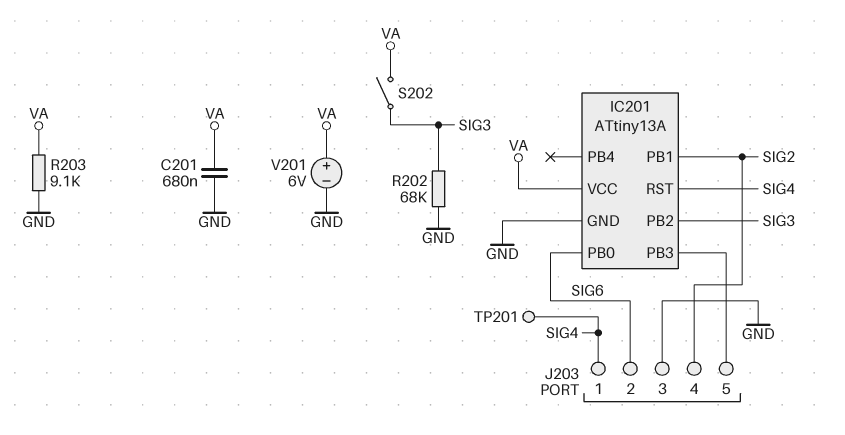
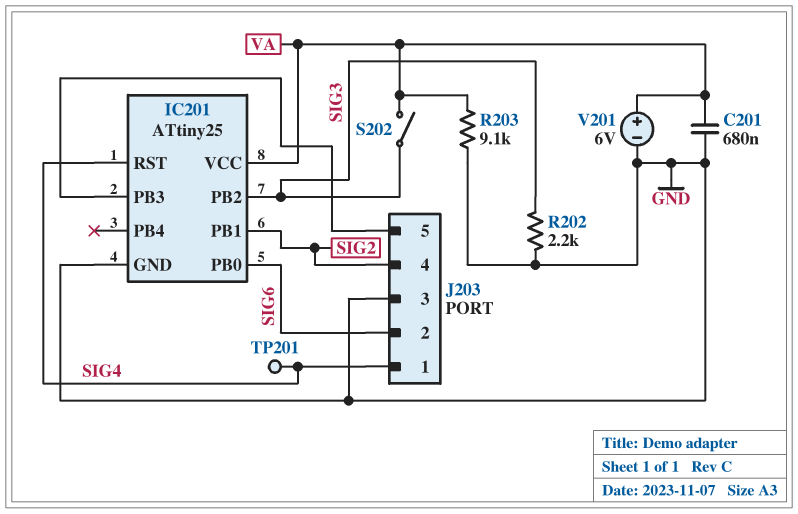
IC201: ATtiny13A -> ATtiny25
R202: 68k (GND, SIG3) -> 2.2k (GND, SIG3)

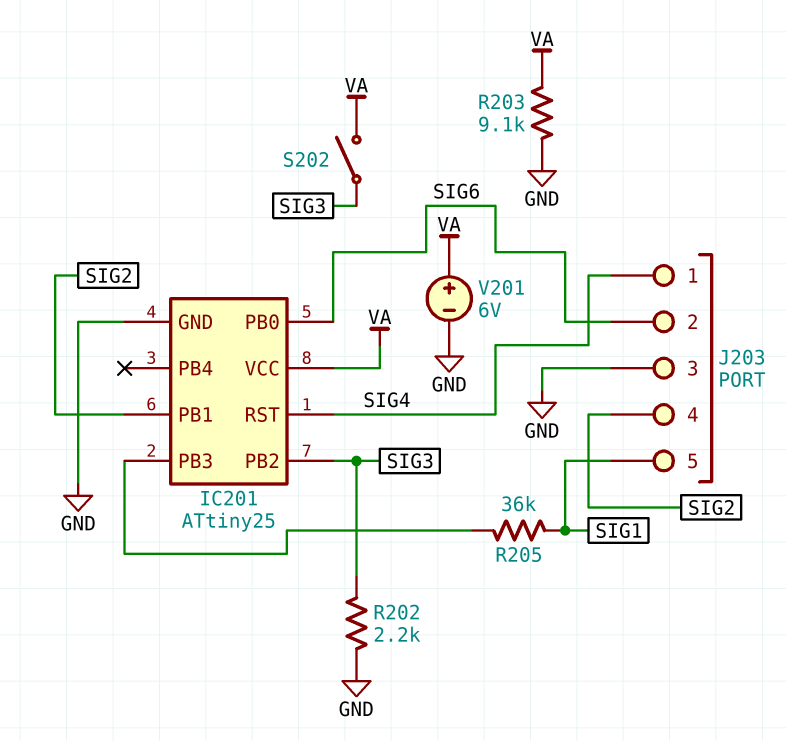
C201: 680nF (GND, VA) -> none
J203 pin 5: IC201/PB3 -> SIG1
R205: none -> 36k (IC201/PB3, SIG1)
TP201: test point (SIG4) -> none

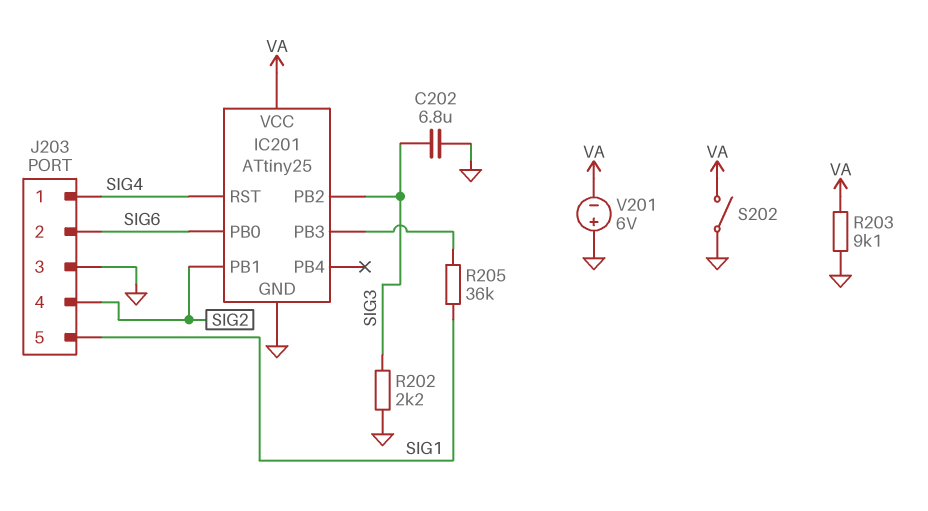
C202: none -> 6.8uF (GND, SIG3)
S202: switch (SIG3, VA) -> switch (GND, VA)
V201: 6V (plus VA, minus GND) -> 6V (plus GND, minus VA)

